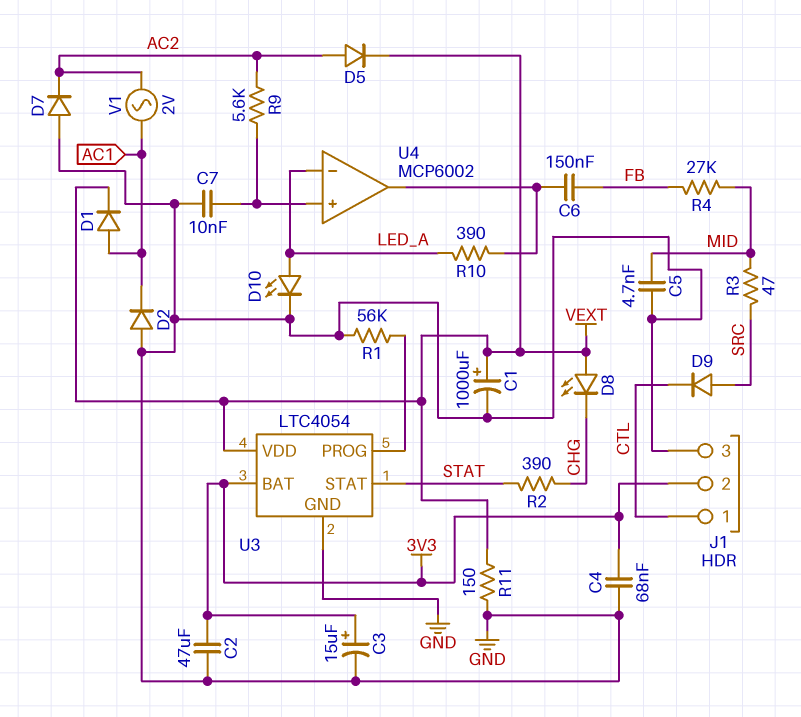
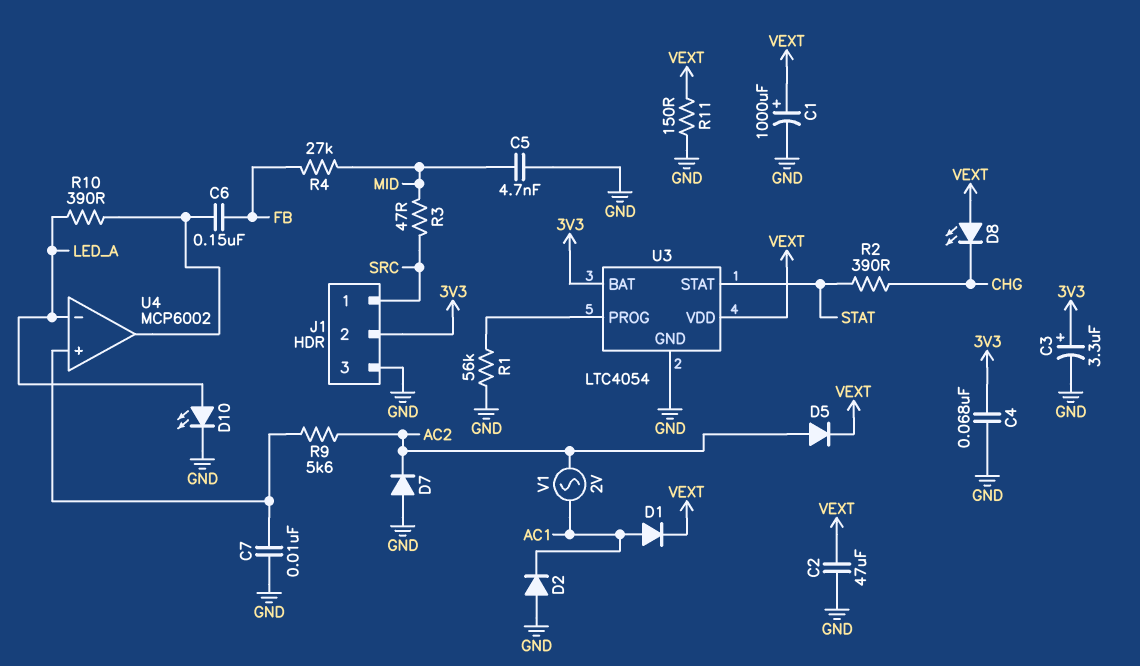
C2: 47uF (3V3, GND) -> 47uF (GND, VEXT)
C3: 15uF (plus 3V3, minus GND) -> 3.3uF (plus 3V3, minus GND)
D9: diode (A SRC, K CTL) -> none
J1 pin 1: CTL -> SRC

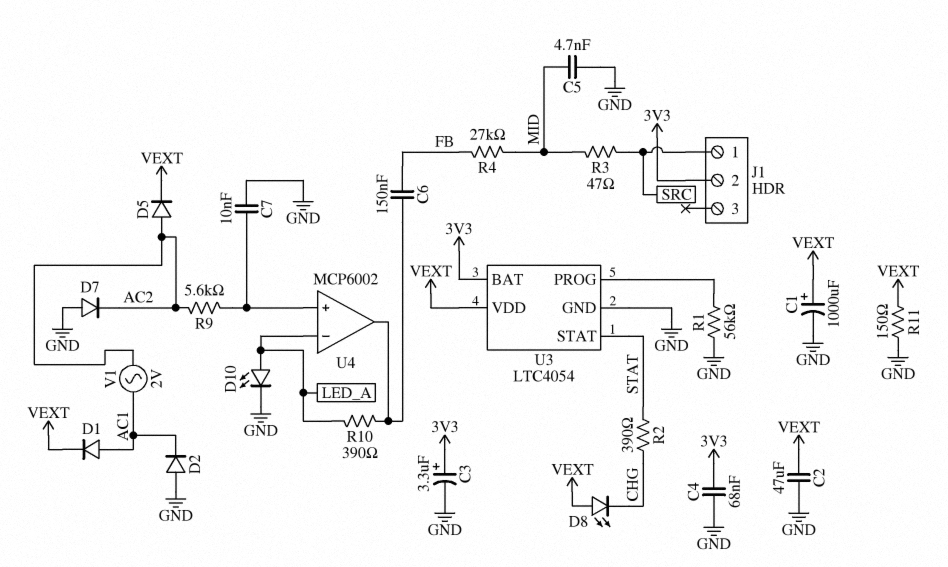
J1 pin 3: GND -> none

